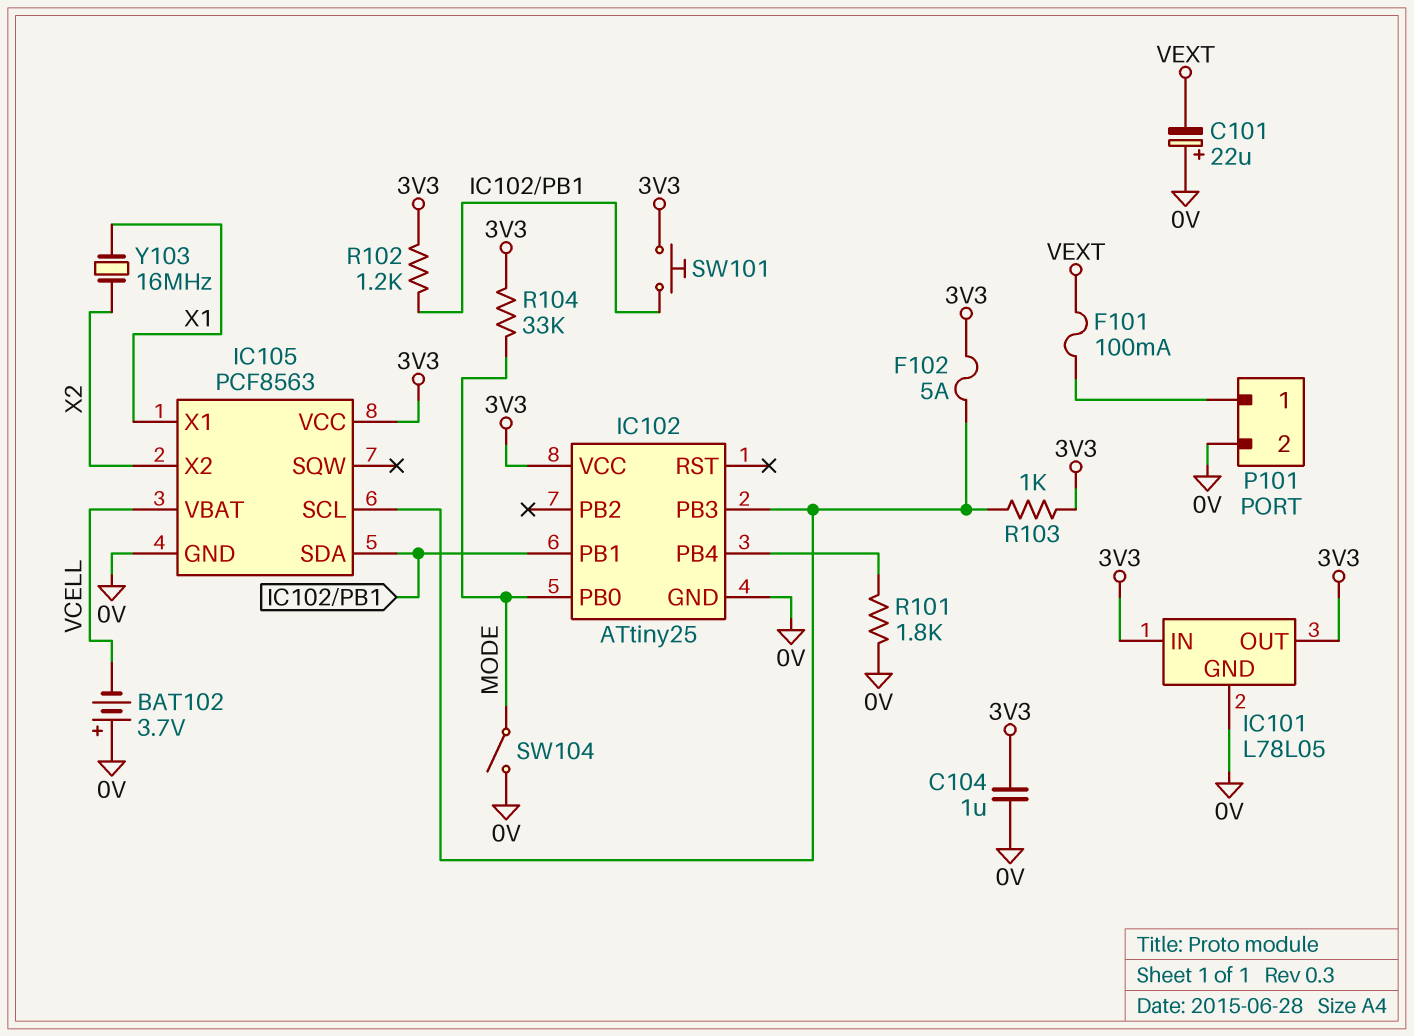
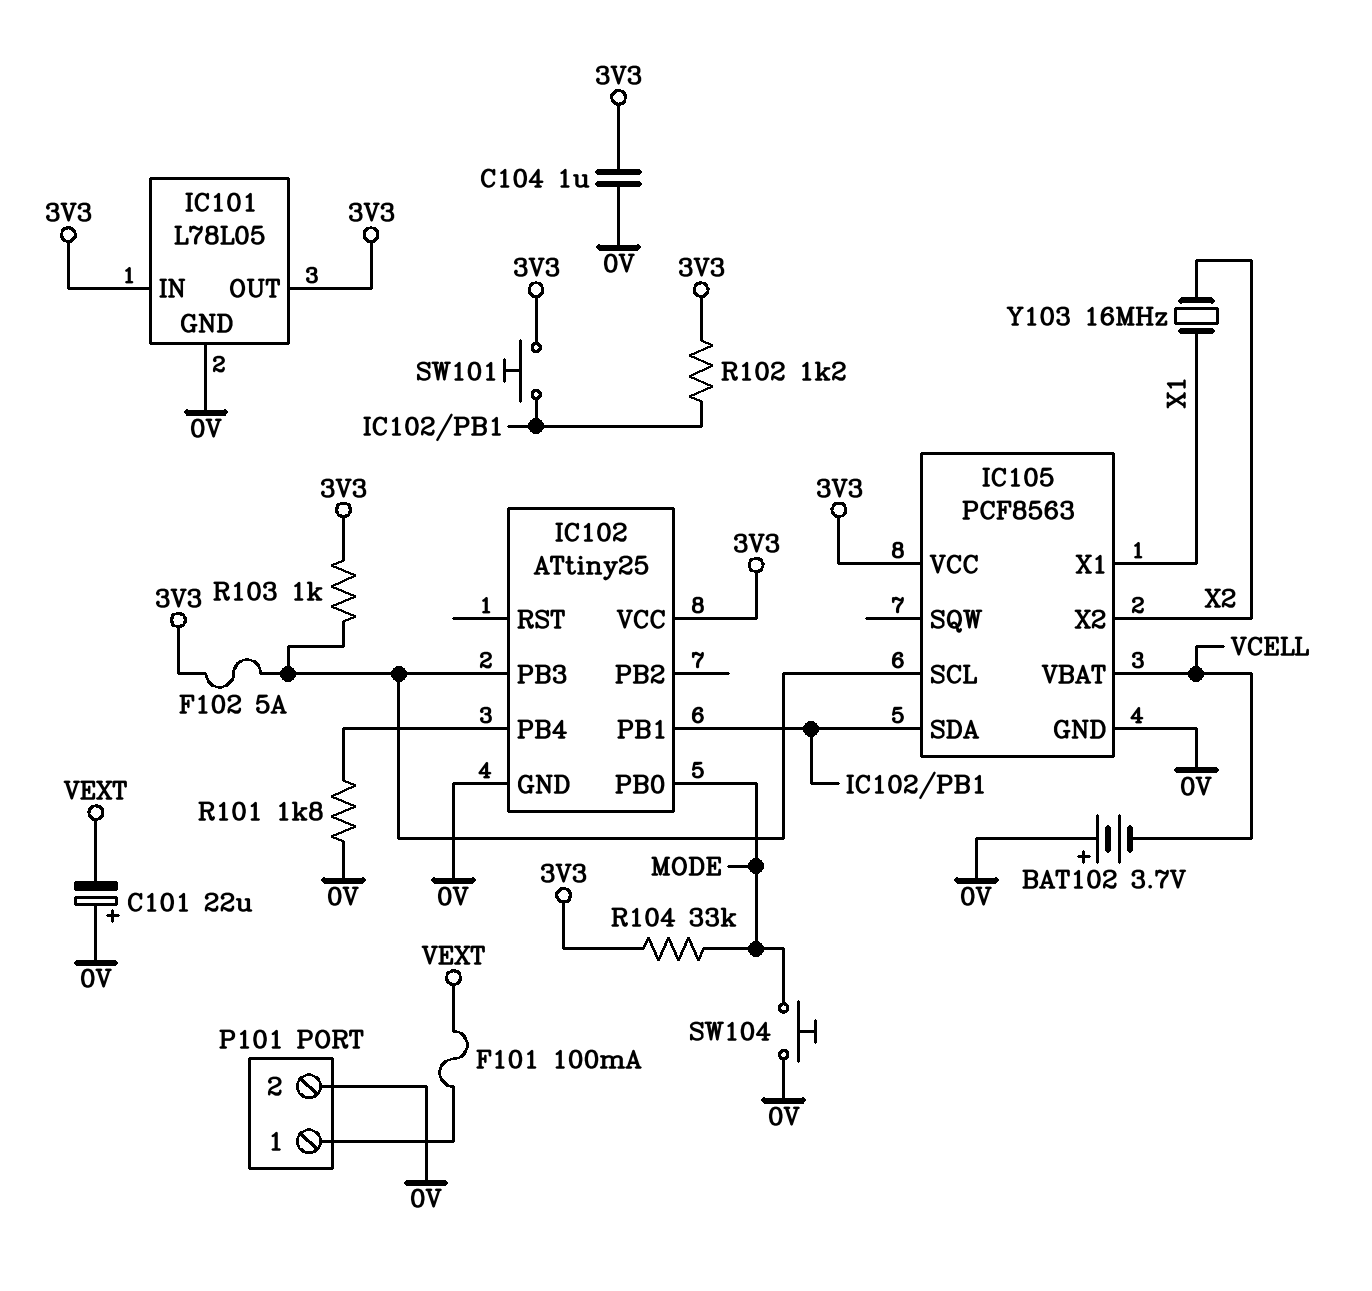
SW104: switch (0V, MODE) -> button (0V, MODE)

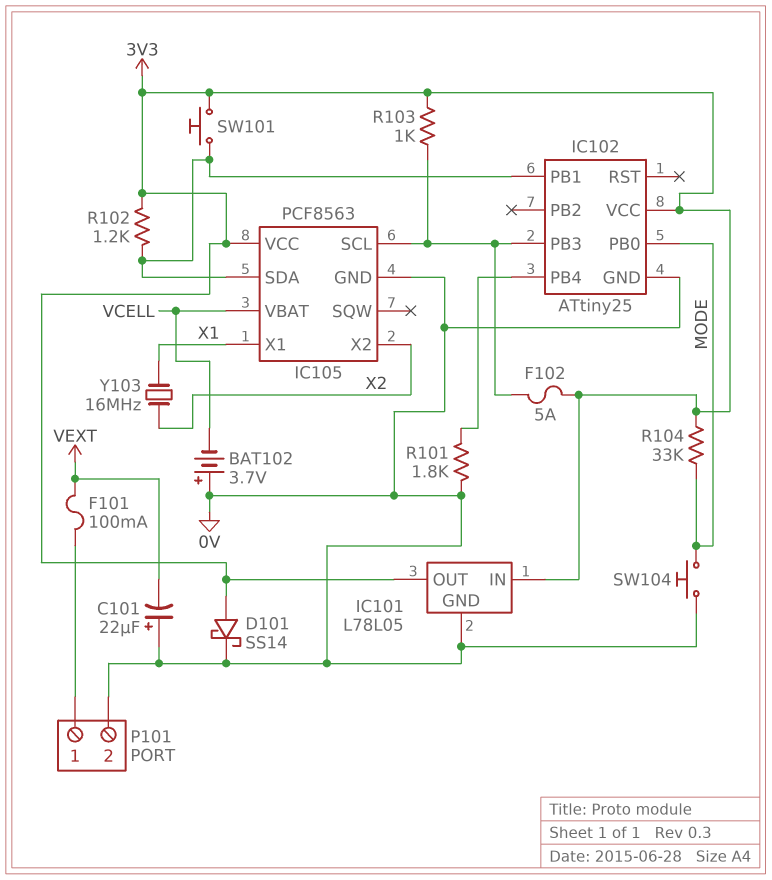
C104: 1uF (0V, 3V3) -> none
D101: none -> schottky SS14 (A 3V3, K 0V)

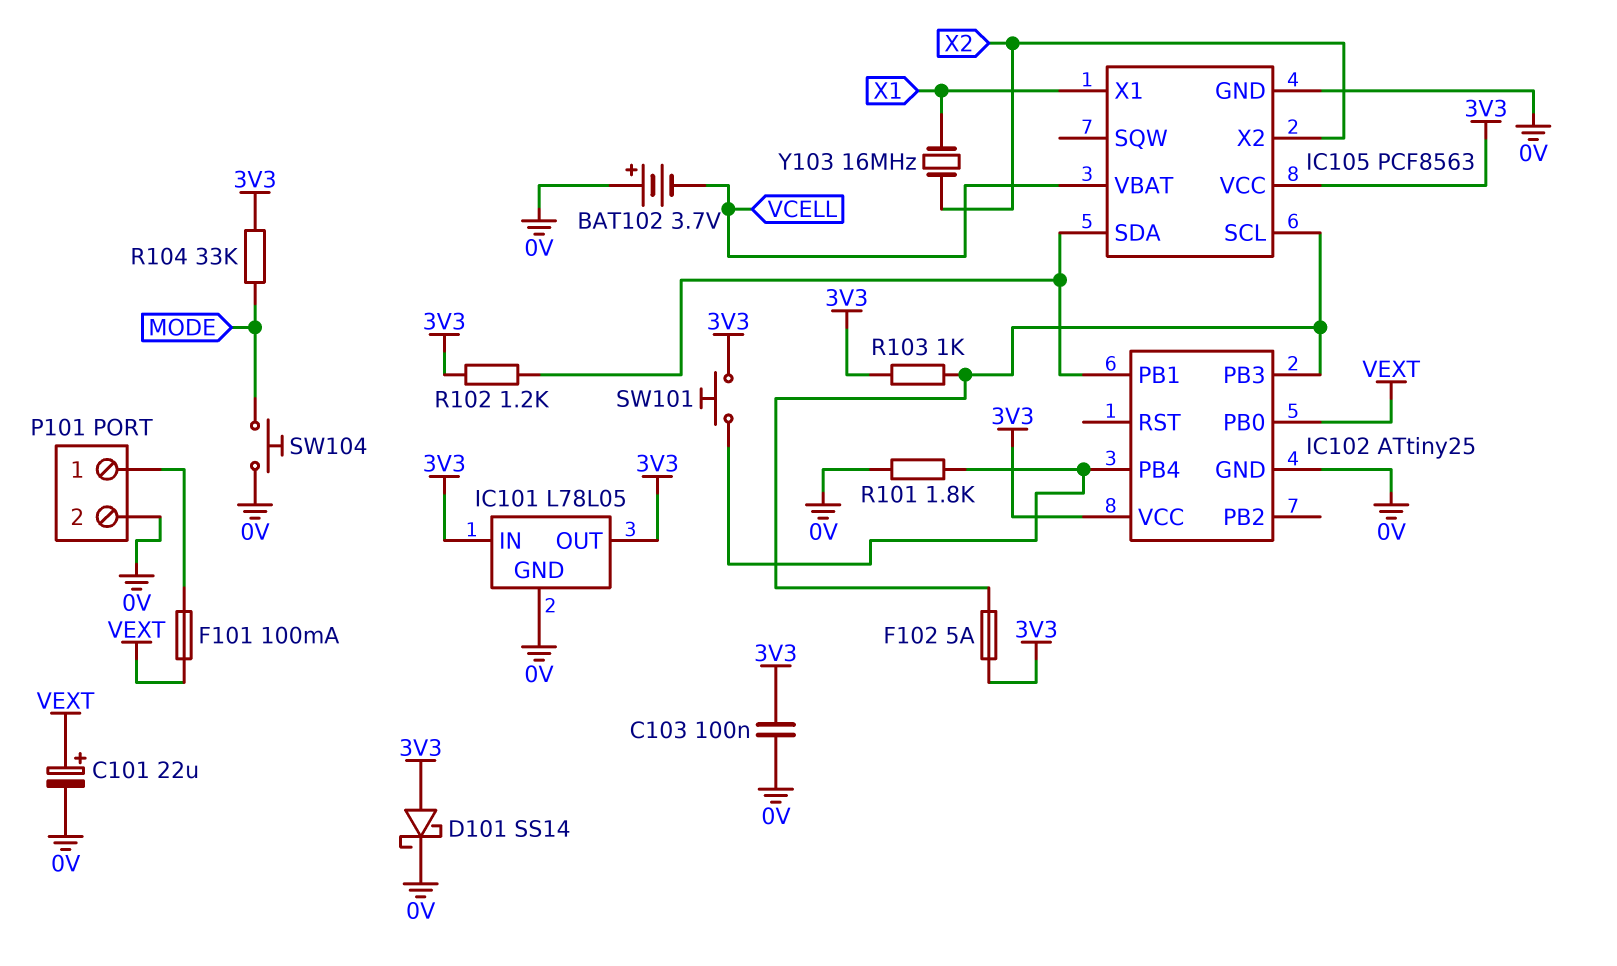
C101: 22uF (plus 0V, minus VEXT) -> 22uF (plus VEXT, minus 0V)
C103: none -> 100nF (0V, 3V3)
IC102 pin PB0: MODE -> VEXT
SW101: button (3V3, IC102/PB1) -> button (3V3, IC102/PB4)

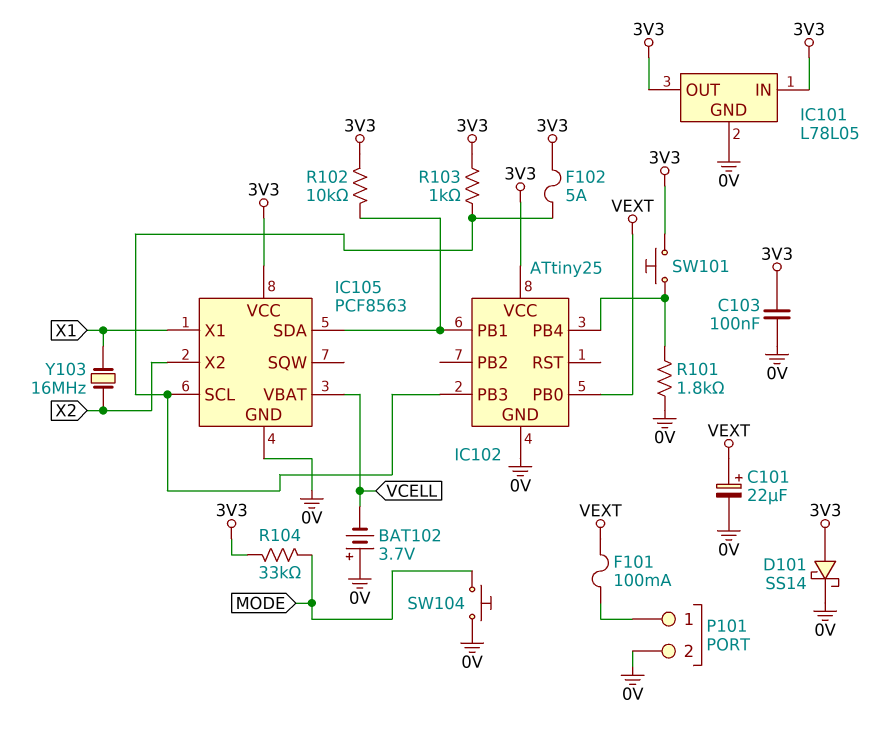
R102: 1.2k (3V3, IC102/PB1) -> 10k (3V3, IC102/PB1)

